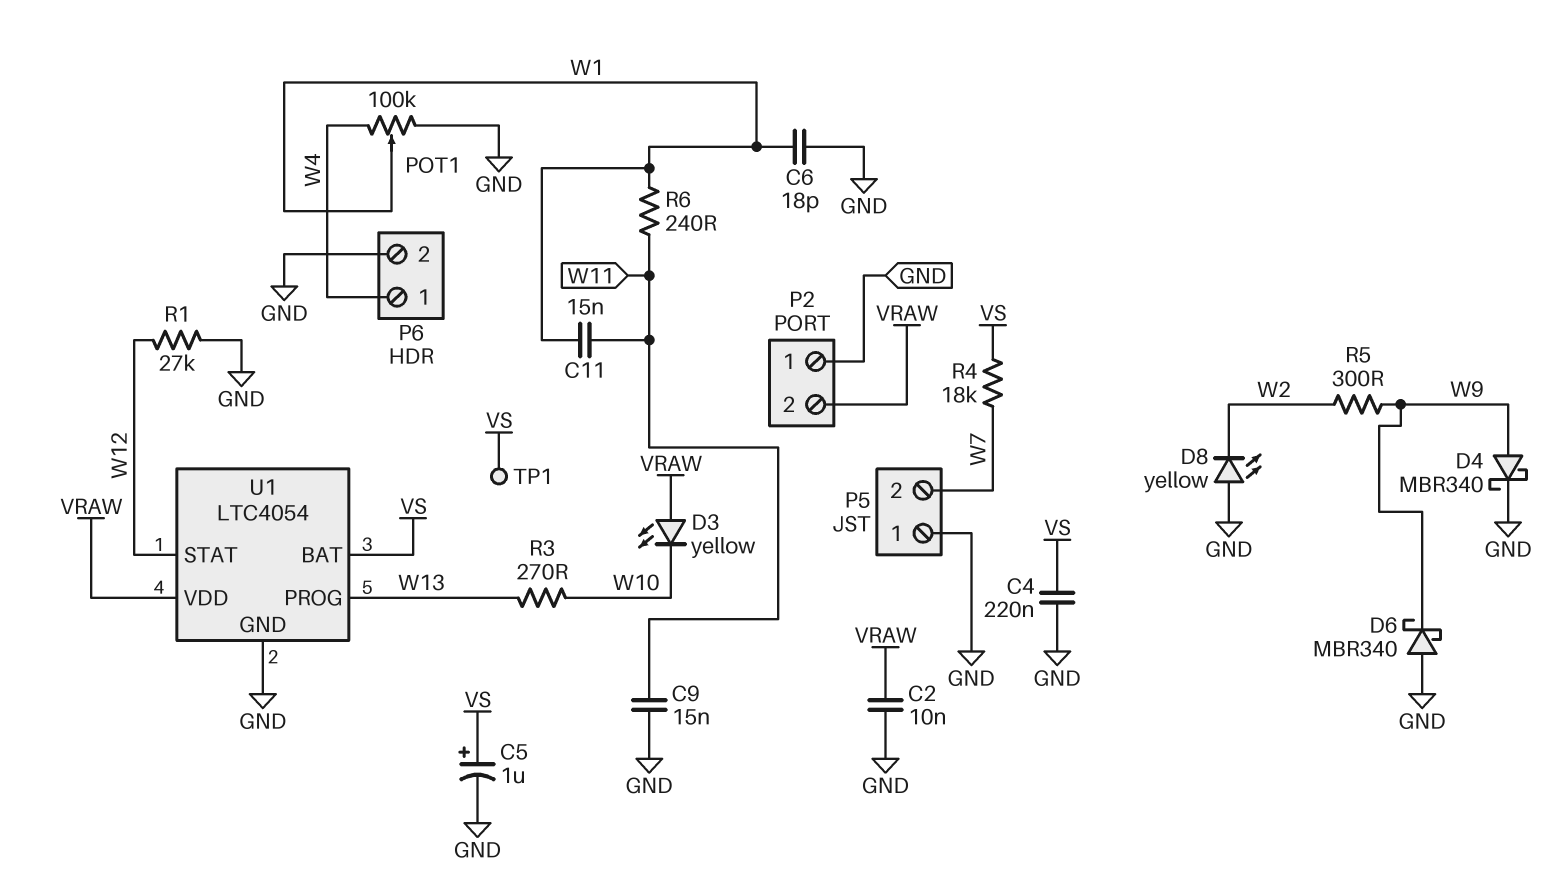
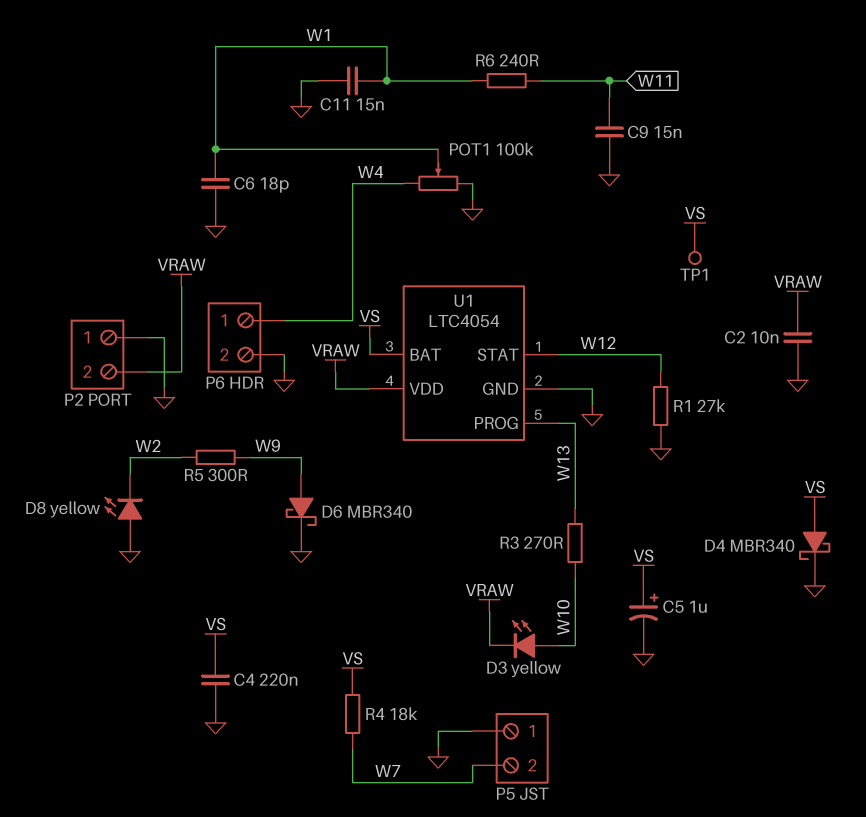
C11: 15nF (W1, W11) -> 15nF (GND, W1)
D3: LED yellow (A VRAW, K W10) -> LED yellow (A W10, K VRAW)
D4: schottky MBR340 (A W9, K GND) -> schottky MBR340 (A VS, K GND)
D6: schottky MBR340 (A GND, K W9) -> schottky MBR340 (A W9, K GND)

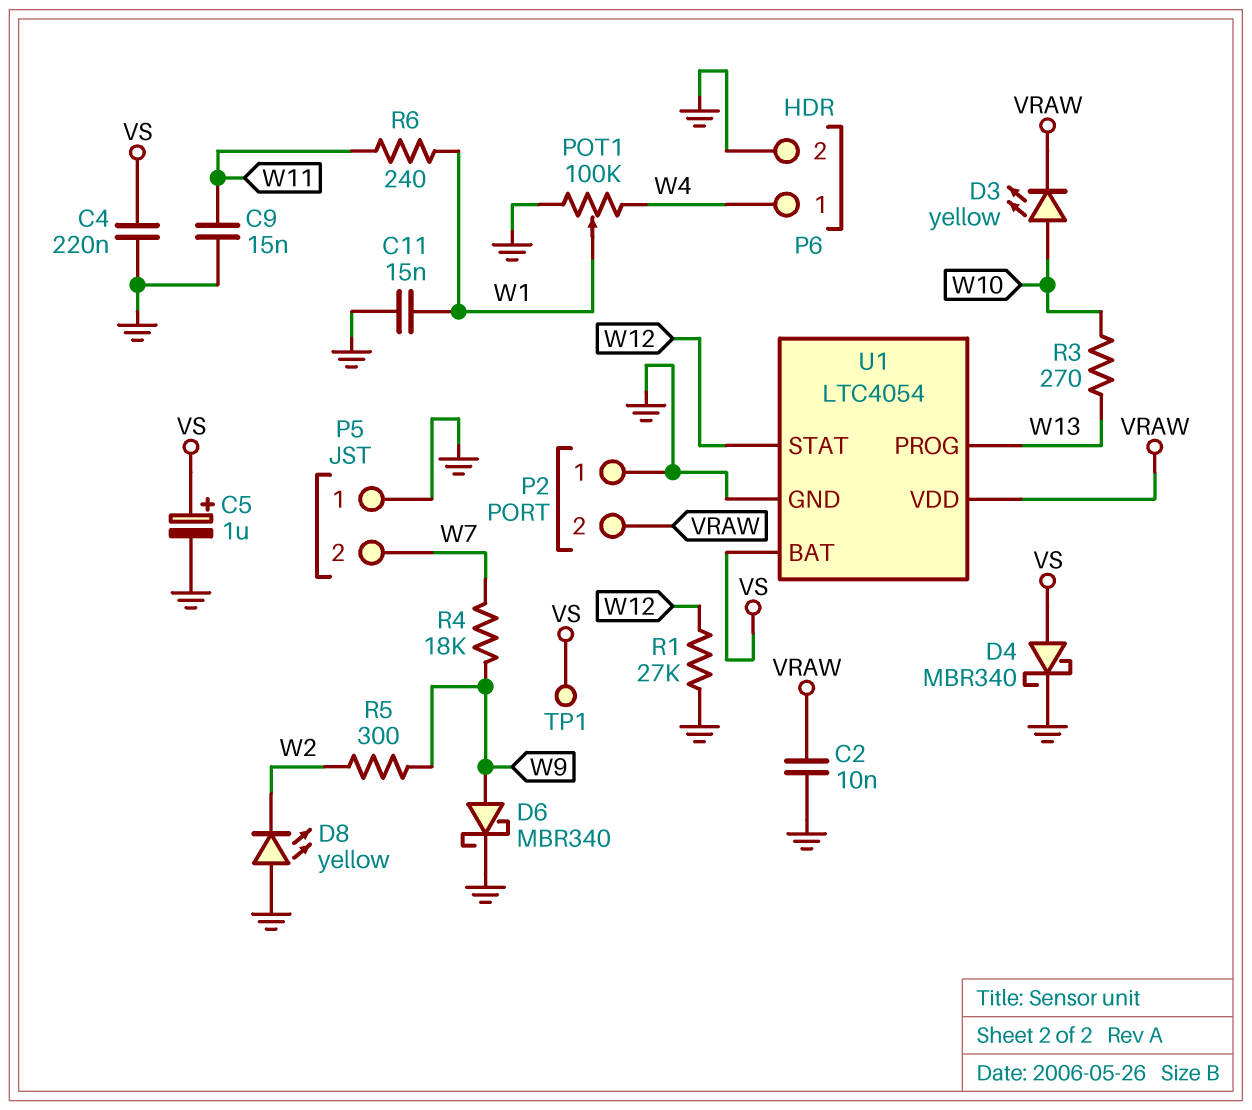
C6: 18pF (GND, W1) -> none
R4: 18k (VS, W7) -> 18k (W7, W9)

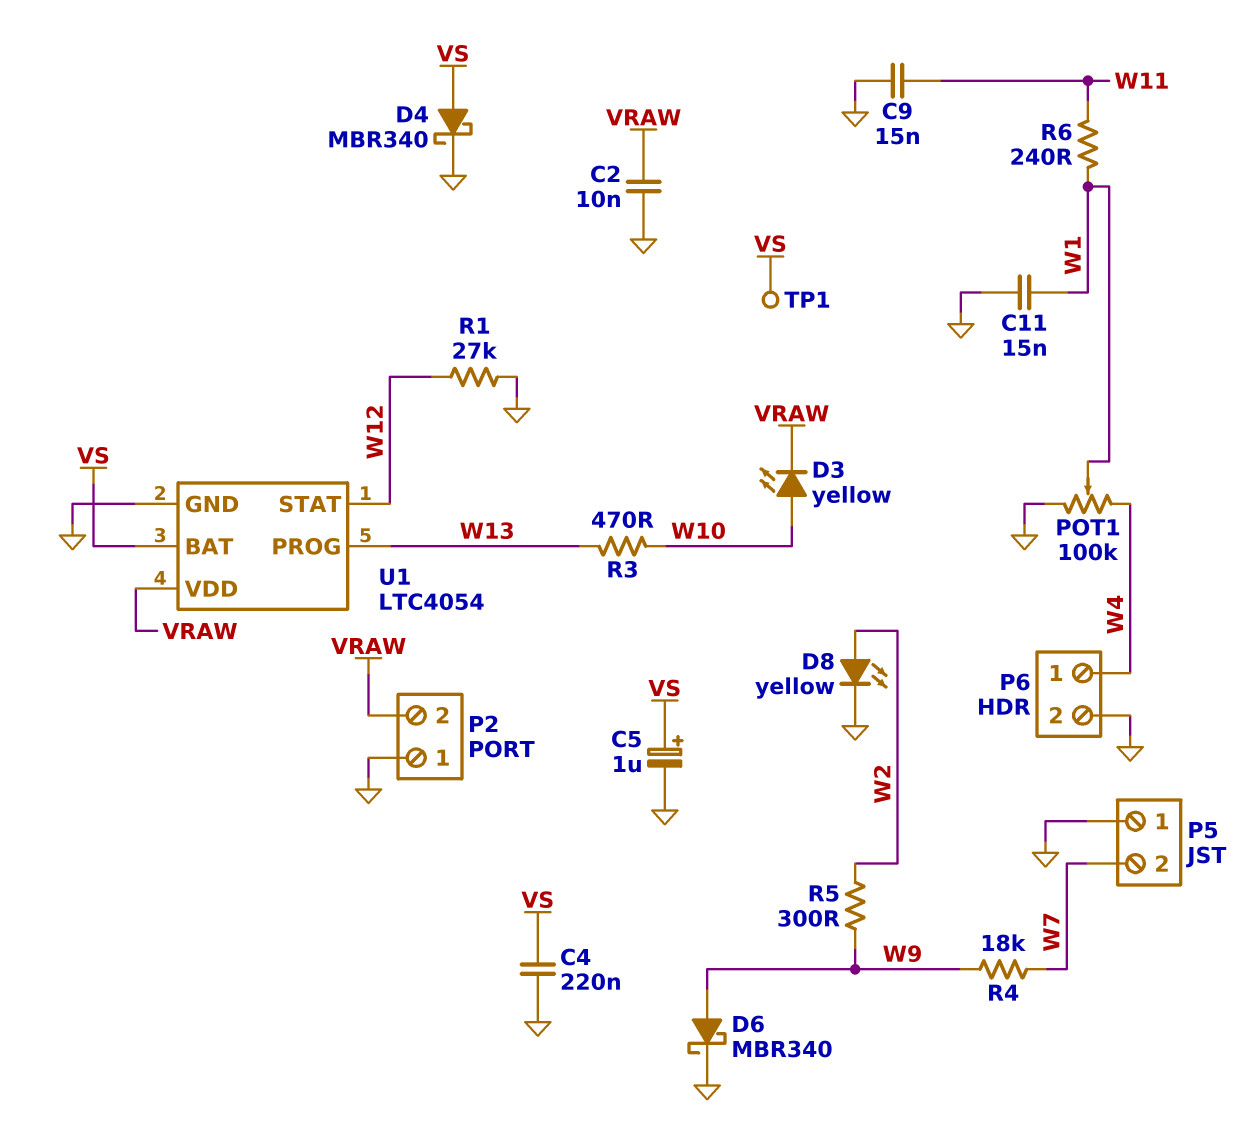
D8: LED yellow (A GND, K W2) -> LED yellow (A W2, K GND)
R3: 270 (W10, W13) -> 470 (W10, W13)

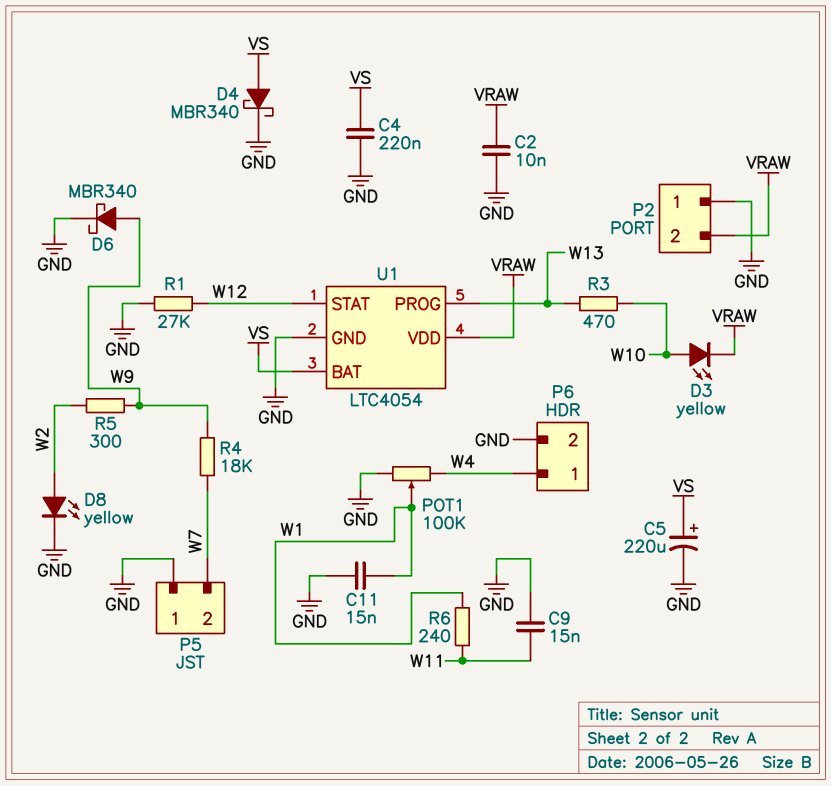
C5: 1uF (plus VS, minus GND) -> 220uF (plus VS, minus GND)
TP1: test point (VS) -> none

